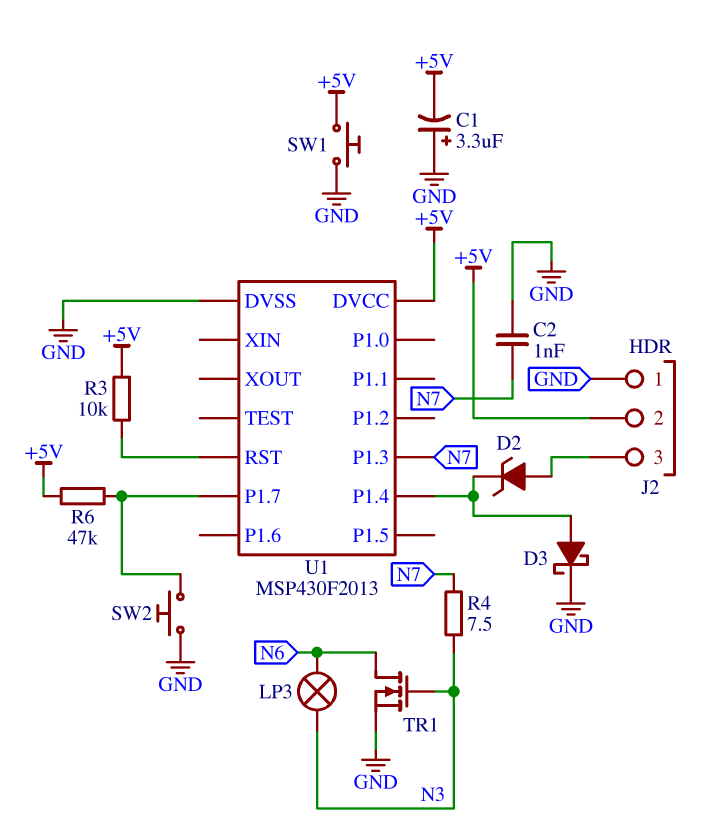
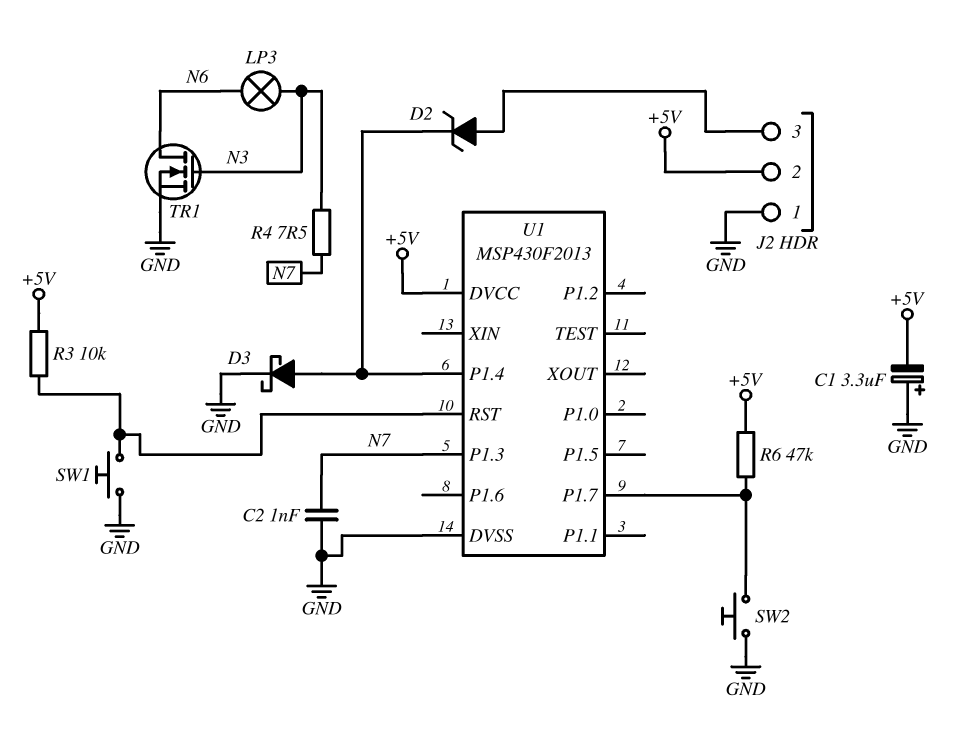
SW1: button (+5V, GND) -> button (GND, U1/RST)

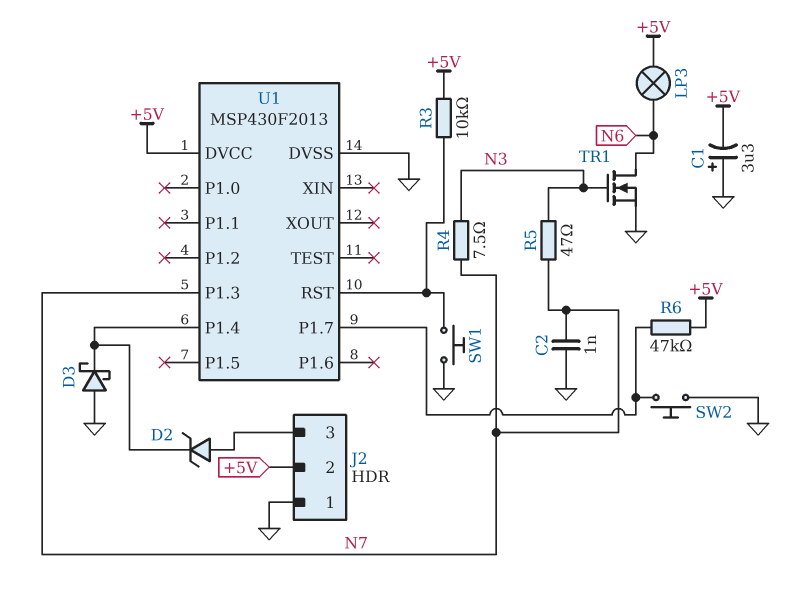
D3: schottky (A U1/P1.4, K GND) -> schottky (A GND, K U1/P1.4)
LP3: lamp (N3, N6) -> lamp (+5V, N6)
R5: none -> 47 (N3, N7)

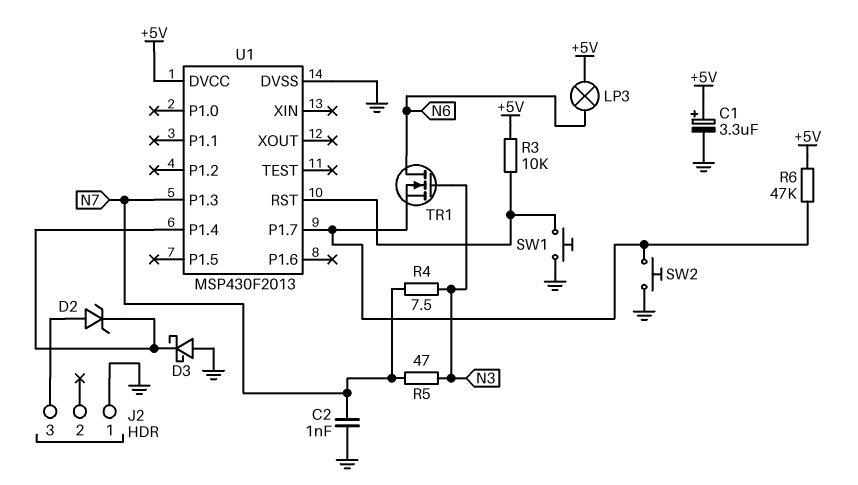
C1: 3.3uF (plus GND, minus +5V) -> 3.3uF (plus +5V, minus GND)
J2 pin 2: +5V -> none
TR1: NMOS (G N3, D N6, S GND) -> NMOS (G N3, D N6, S U1/P1.7)

